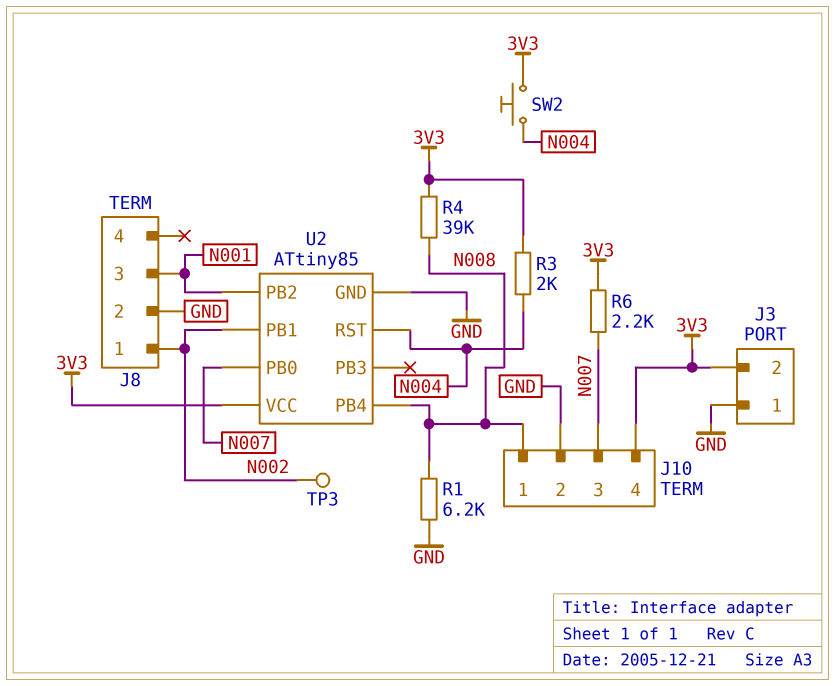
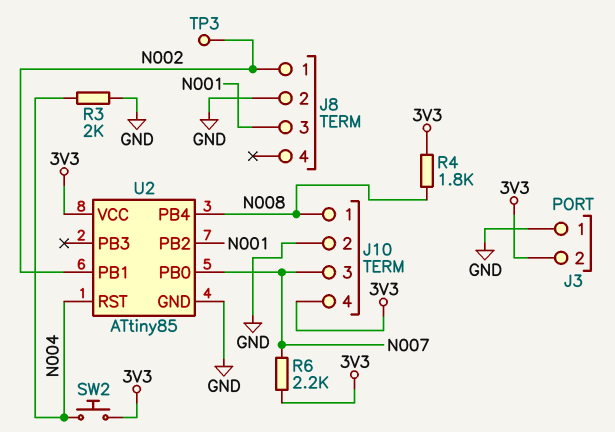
R1: 6.2k (GND, N008) -> none
R3: 2k (3V3, N004) -> 2k (GND, N004)
R4: 39k (3V3, N008) -> 1.8k (3V3, N008)

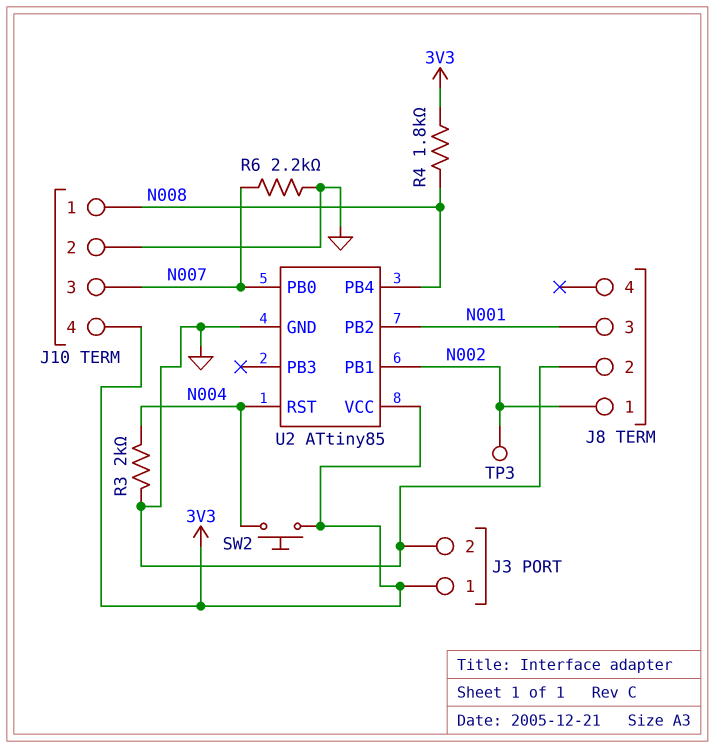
J3 pin 1: GND -> 3V3
J3 pin 2: 3V3 -> GND
R6: 2.2k (3V3, N007) -> 2.2k (GND, N007)

